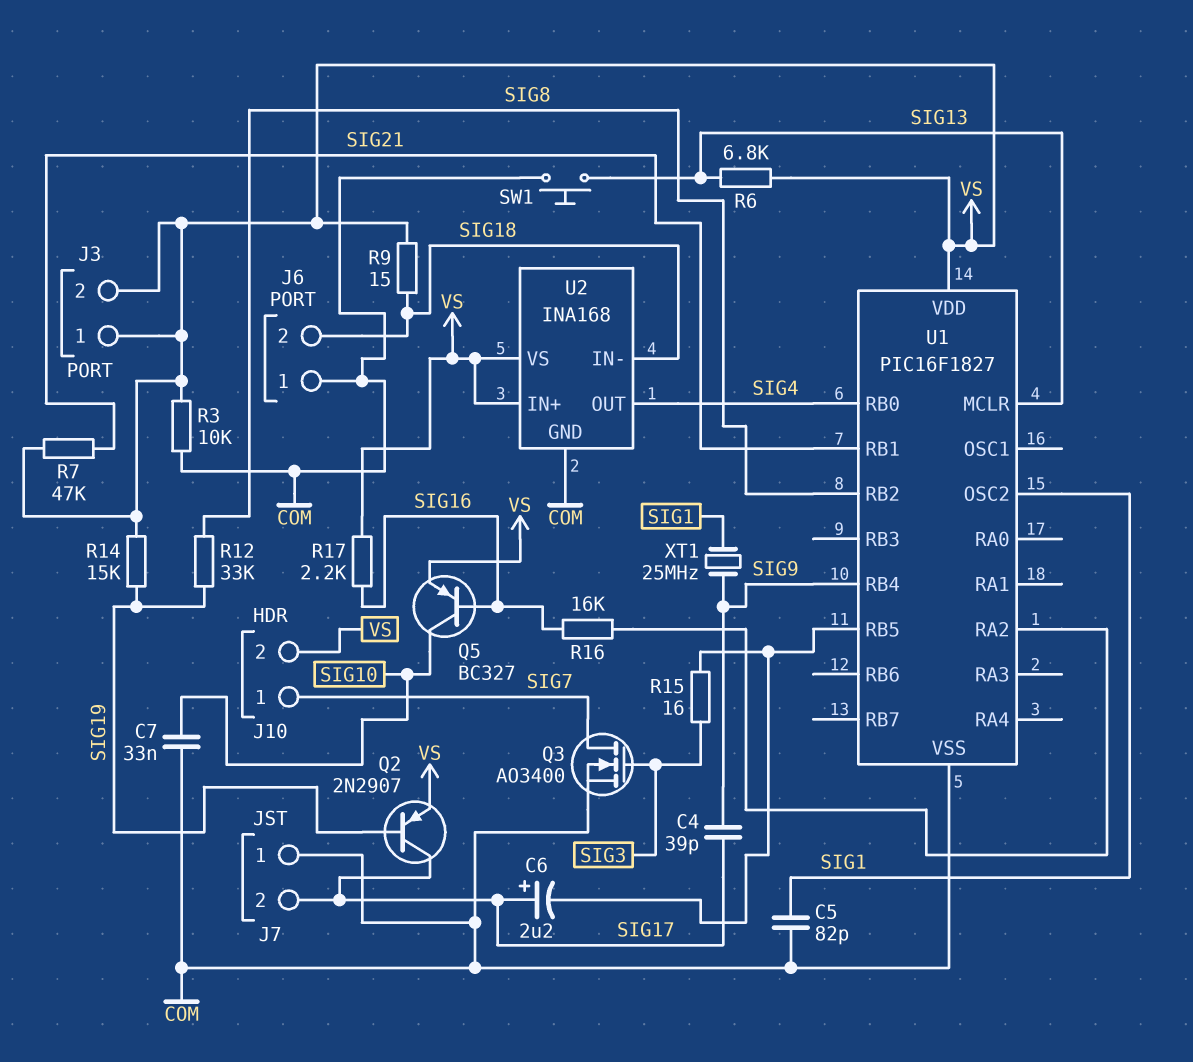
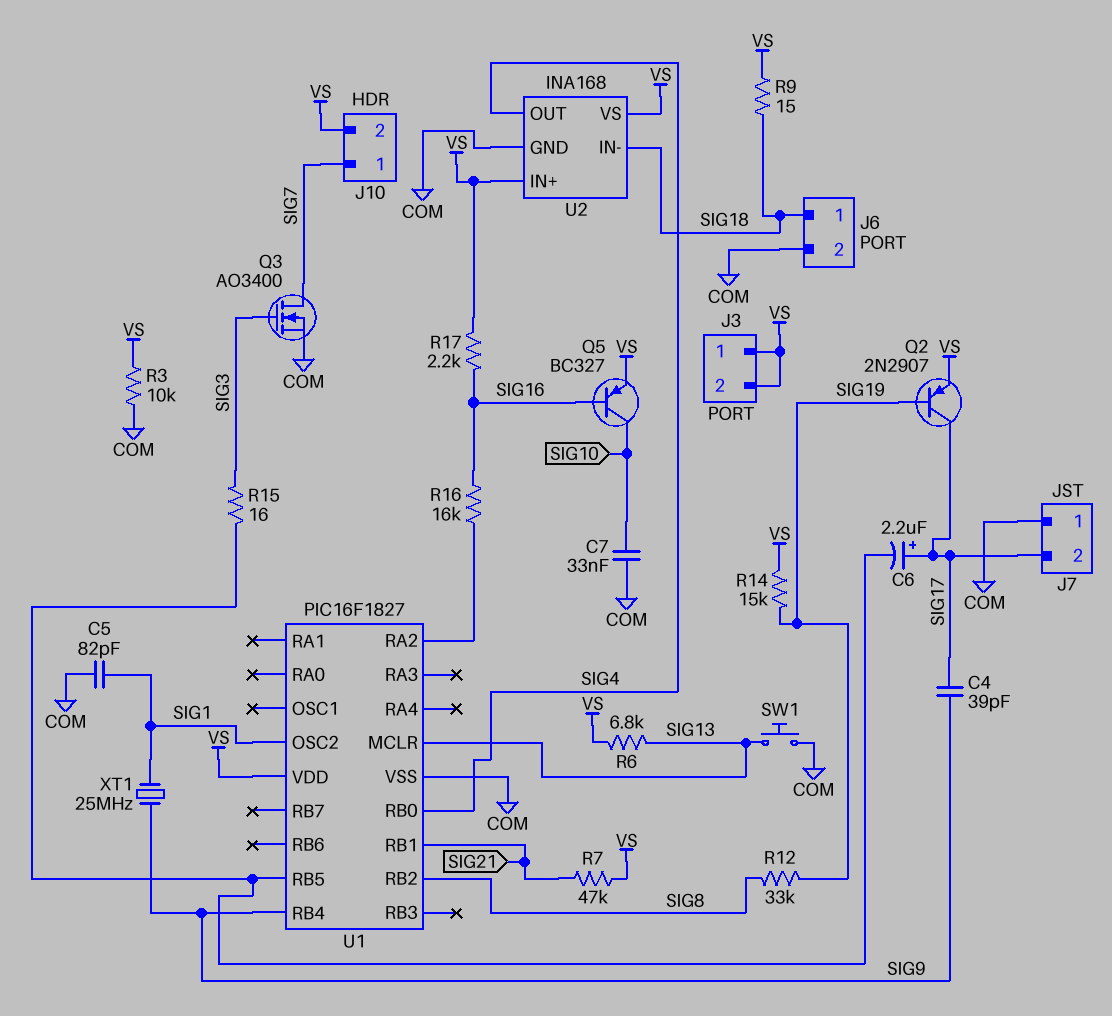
J6 pin 1: COM -> SIG18
J6 pin 2: SIG18 -> COM

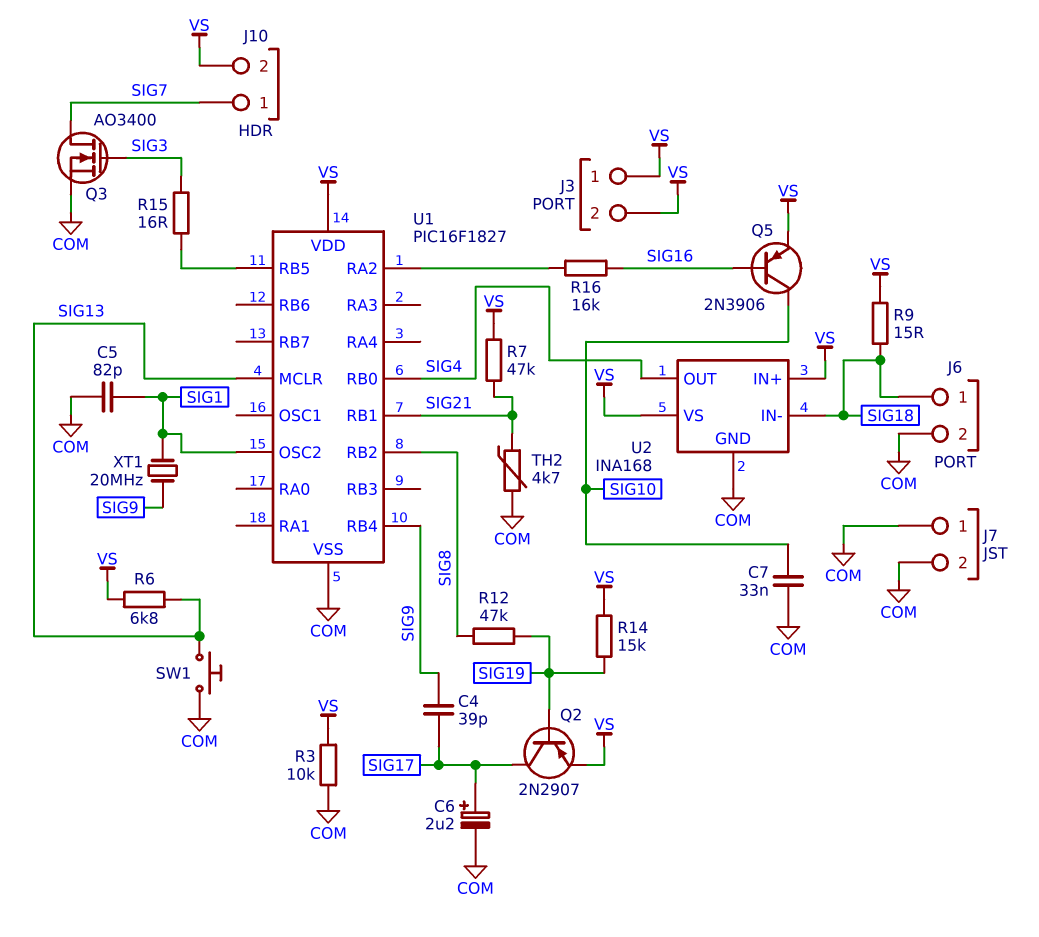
C6: 2.2uF (plus SIG17, minus U1/RB5) -> 2.2uF (plus SIG17, minus COM)
J7 pin 2: SIG17 -> COM
Q5: PNP BC327 (B SIG16, C SIG10, E VS) -> PNP 2N3906 (B SIG16, C SIG10, E VS)
R12: 33k (SIG8, SIG19) -> 47k (SIG8, SIG19)
R17: 2.2k (SIG16, VS) -> none
TH2: none -> 4.7k (COM, SIG21)
XT1: 25MHz (SIG1, SIG9) -> 20MHz (SIG1, SIG9)

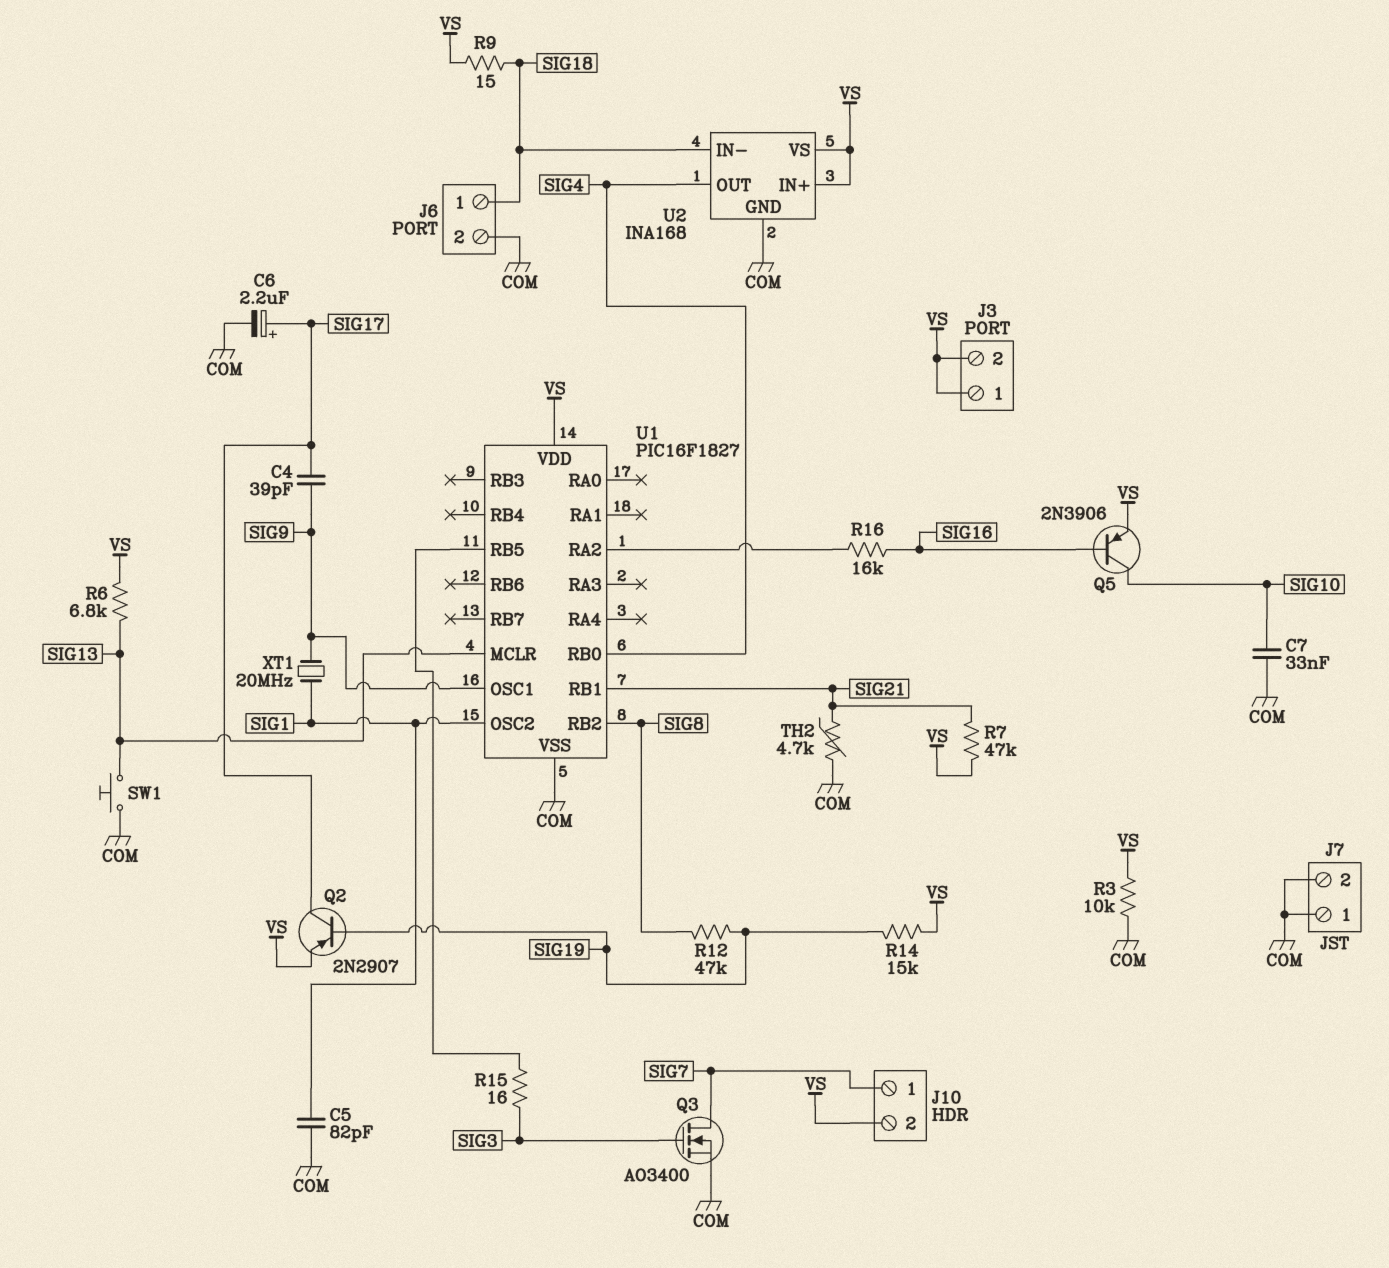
U1 pin OSC1: none -> SIG9
U1 pin RB4: SIG9 -> none

